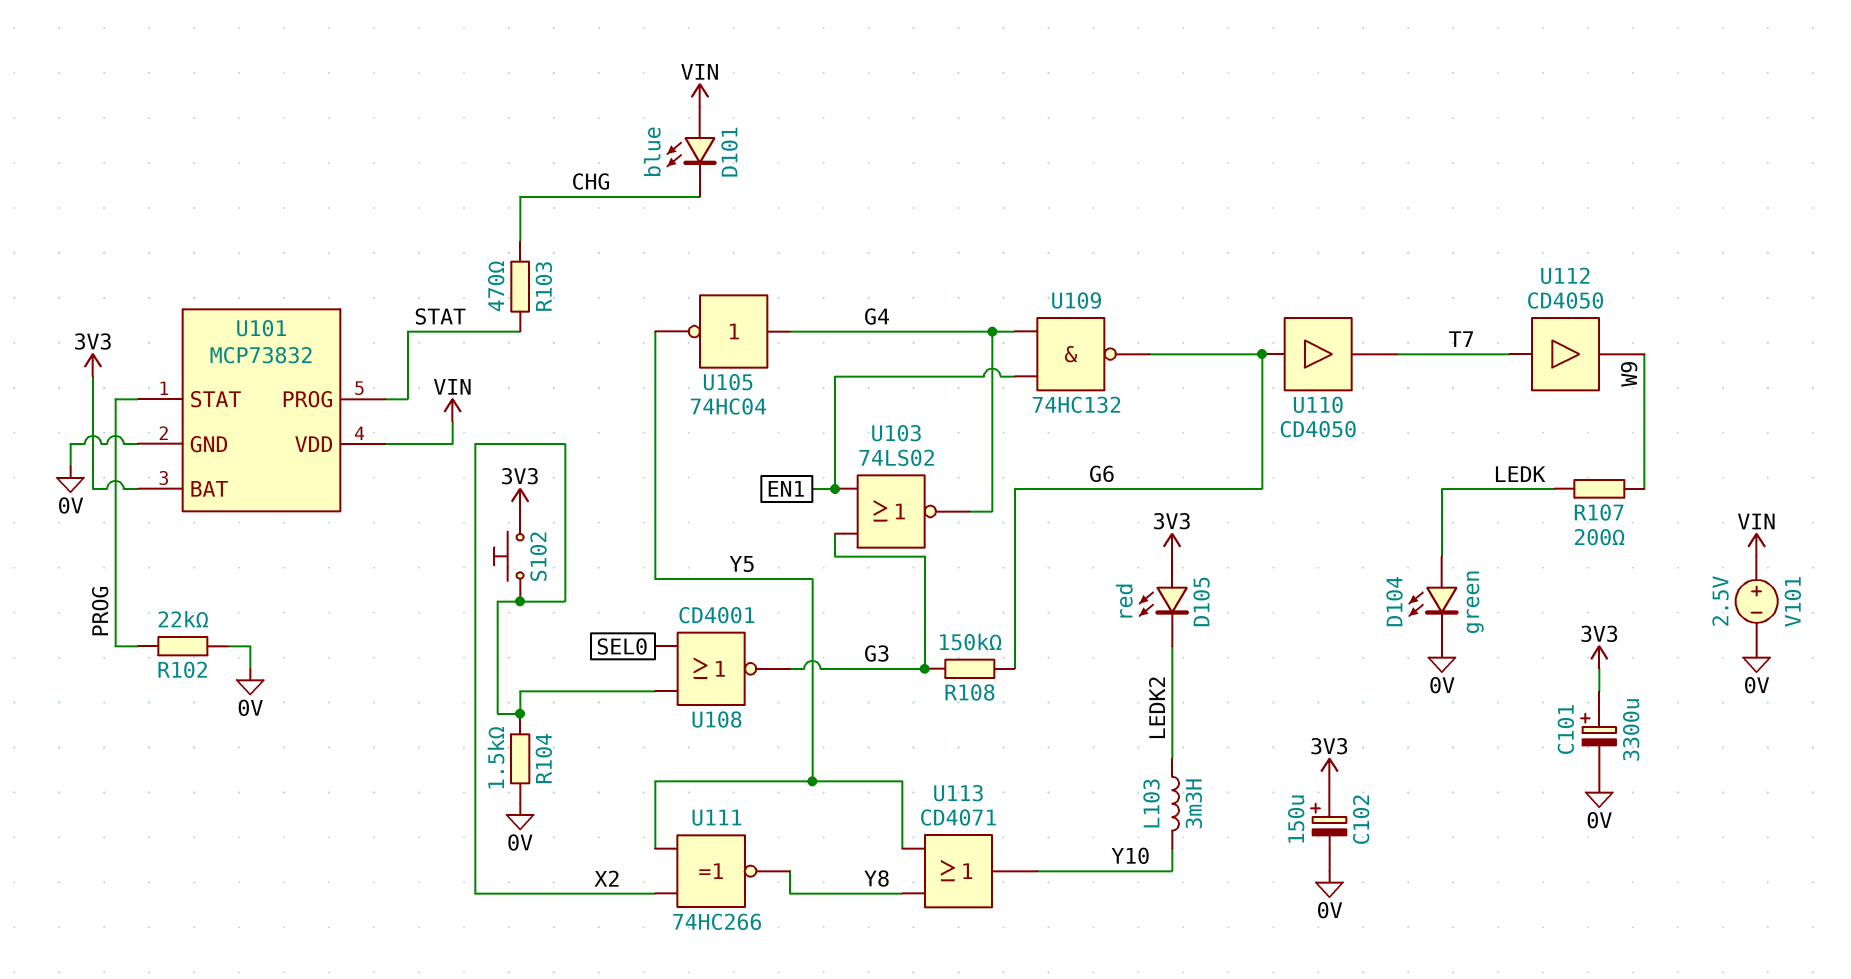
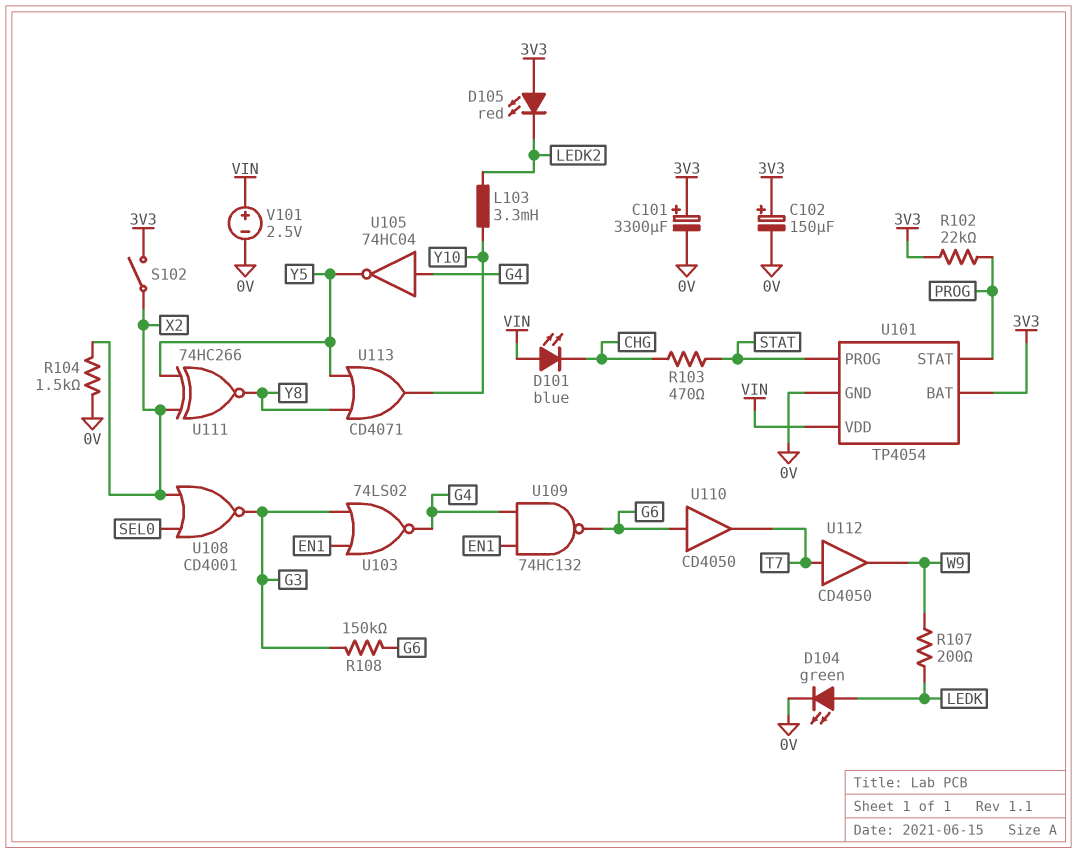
R102: 22k (0V, PROG) -> 22k (3V3, PROG)
S102: button (3V3, X2) -> switch (3V3, X2)
U101: MCP73832 -> TP4054

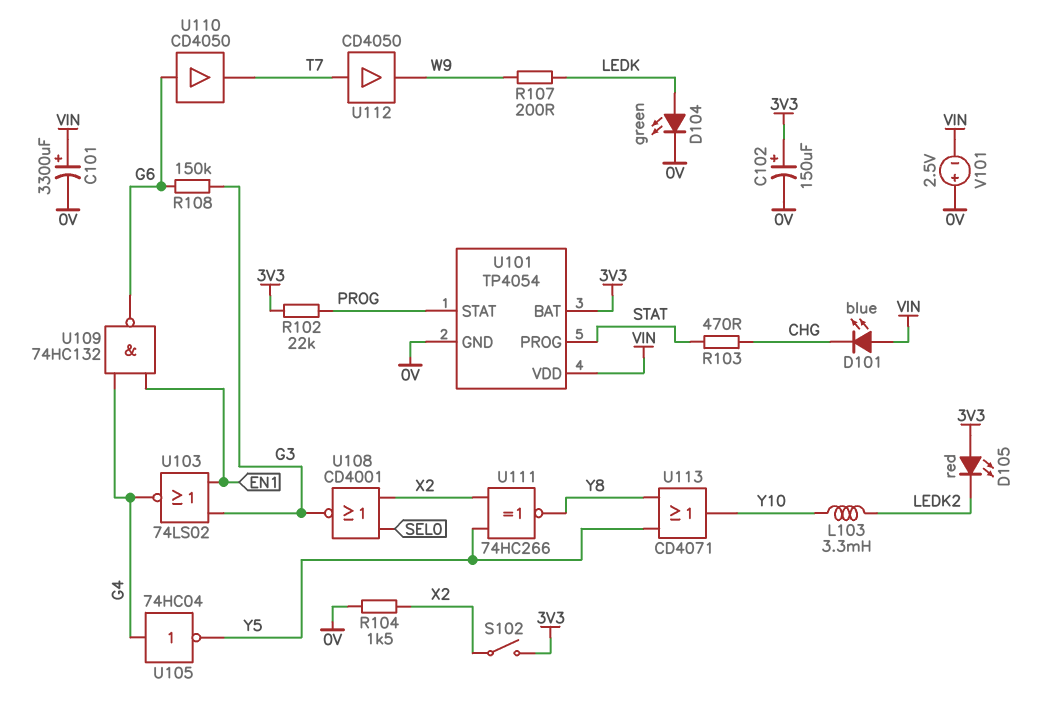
C101: 3300uF (plus 3V3, minus 0V) -> 3300uF (plus VIN, minus 0V)
V101: 2.5V (plus VIN, minus 0V) -> 2.5V (plus 0V, minus VIN)

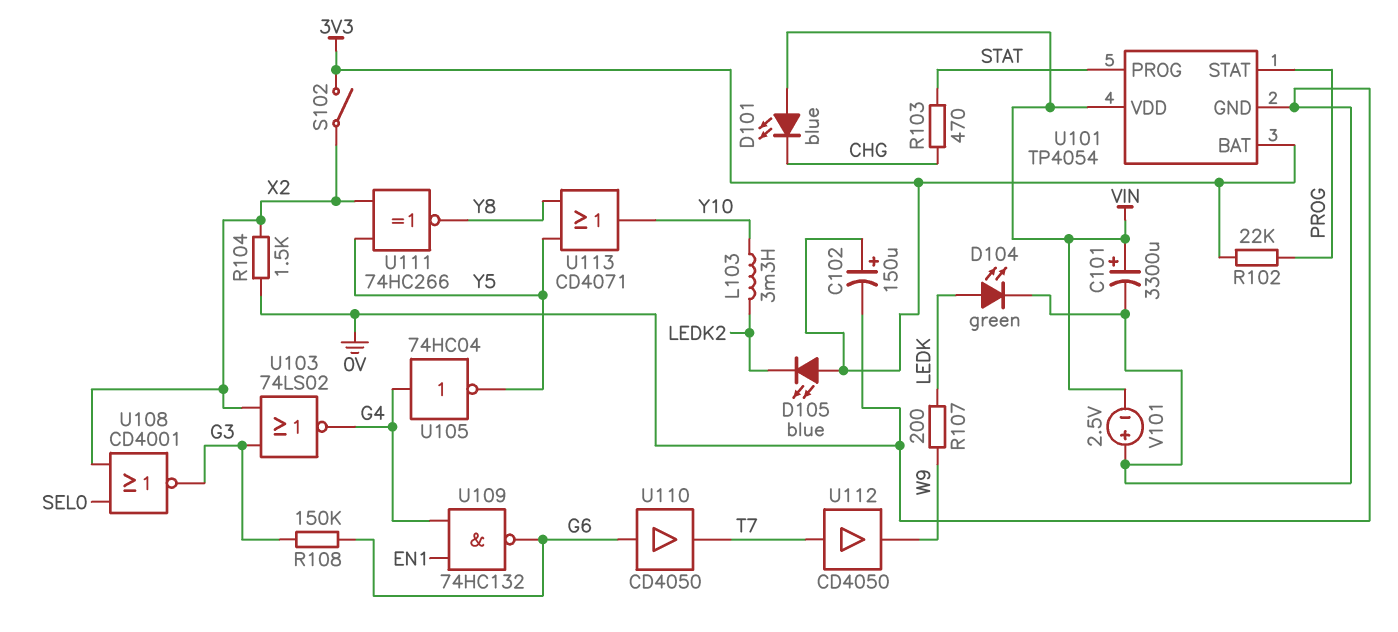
D105: LED red (A 3V3, K LEDK2) -> LED blue (A 3V3, K LEDK2)
U103: NOR 74LS02 (in EN1, in G3, out G4) -> NOR 74LS02 (in G3, in X2, out G4)

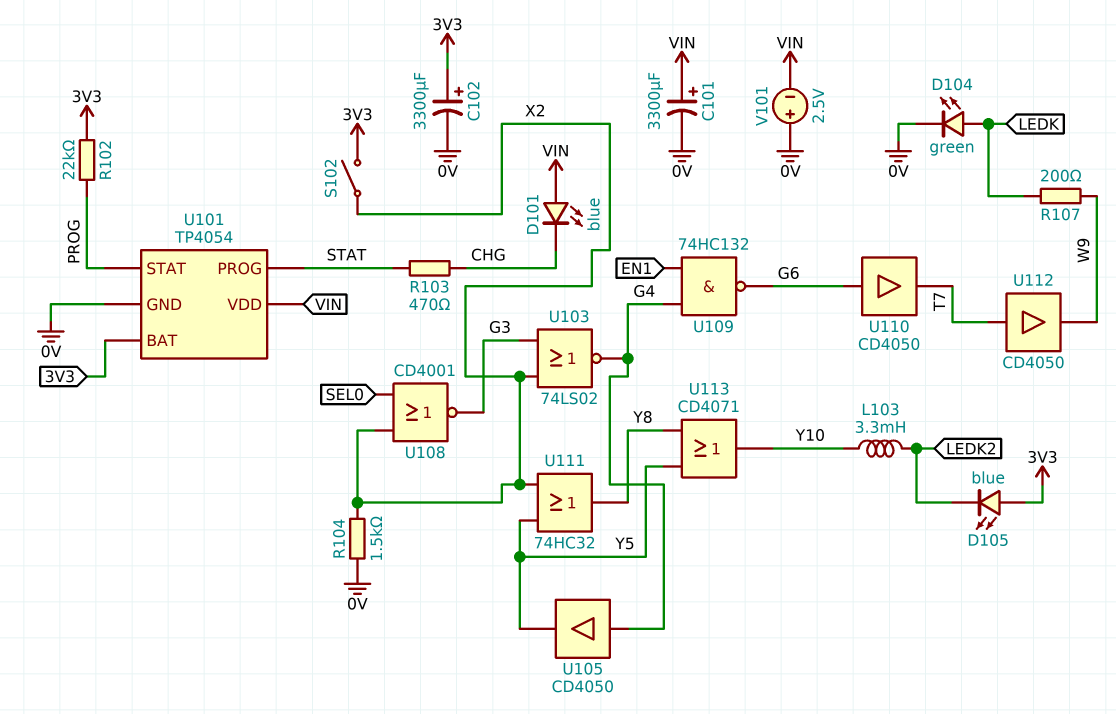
C102: 150uF (plus 3V3, minus 0V) -> 3300uF (plus 3V3, minus 0V)
R108: 150k (G3, G6) -> none
U105: NOT 74HC04 (in G4, out Y5) -> buffer CD4050 (in G4, out Y5)
U111: XNOR 74HC266 (in X2, in Y5, out Y8) -> OR 74HC32 (in X2, in Y5, out Y8)

